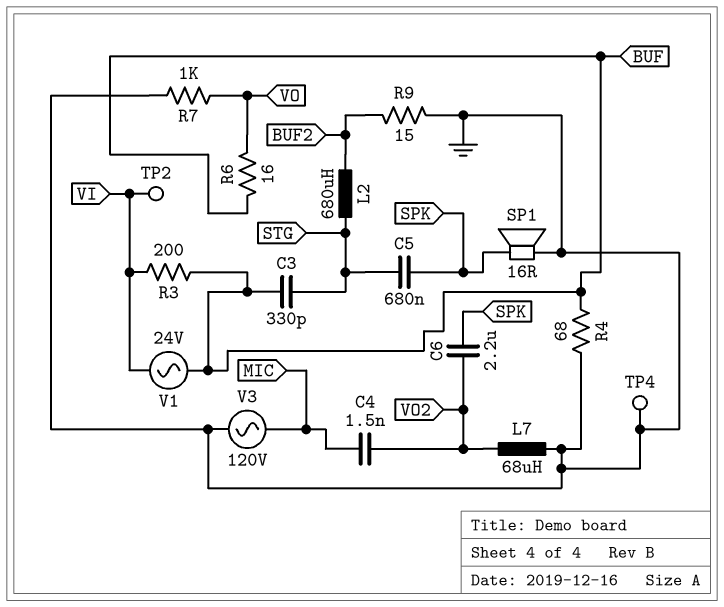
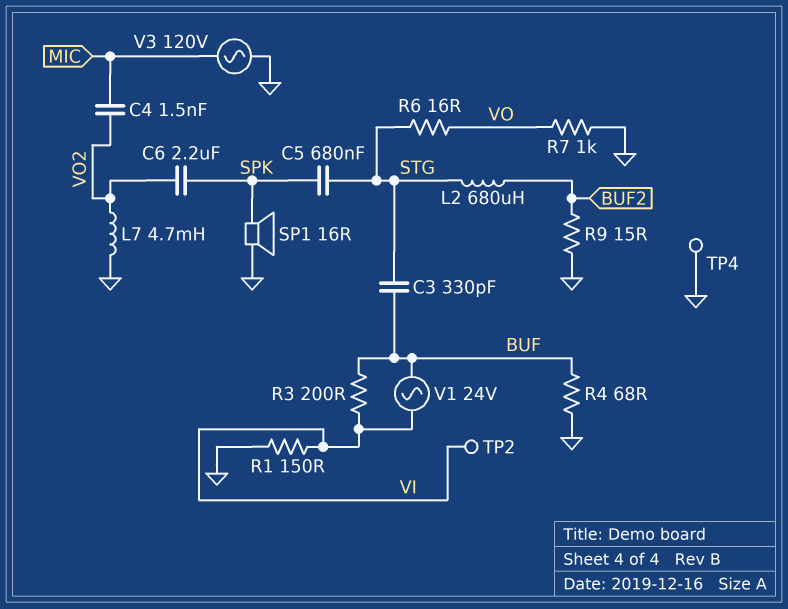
L7: 68uH (GND, VO2) -> 4.7mH (GND, VO2)
R1: none -> 150 (GND, VI)
R6: 16 (BUF, VO) -> 16 (STG, VO)

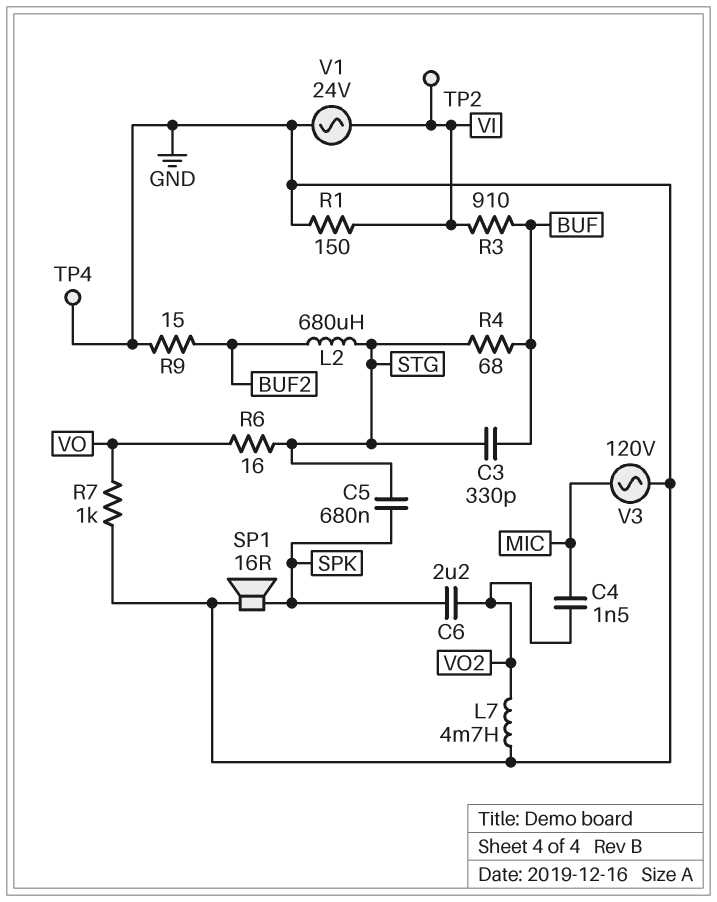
R3: 200 (BUF, VI) -> 910 (BUF, VI)
R4: 68 (BUF, GND) -> 68 (BUF, STG)
V1: AC 24V (BUF, VI) -> AC 24V (GND, VI)

